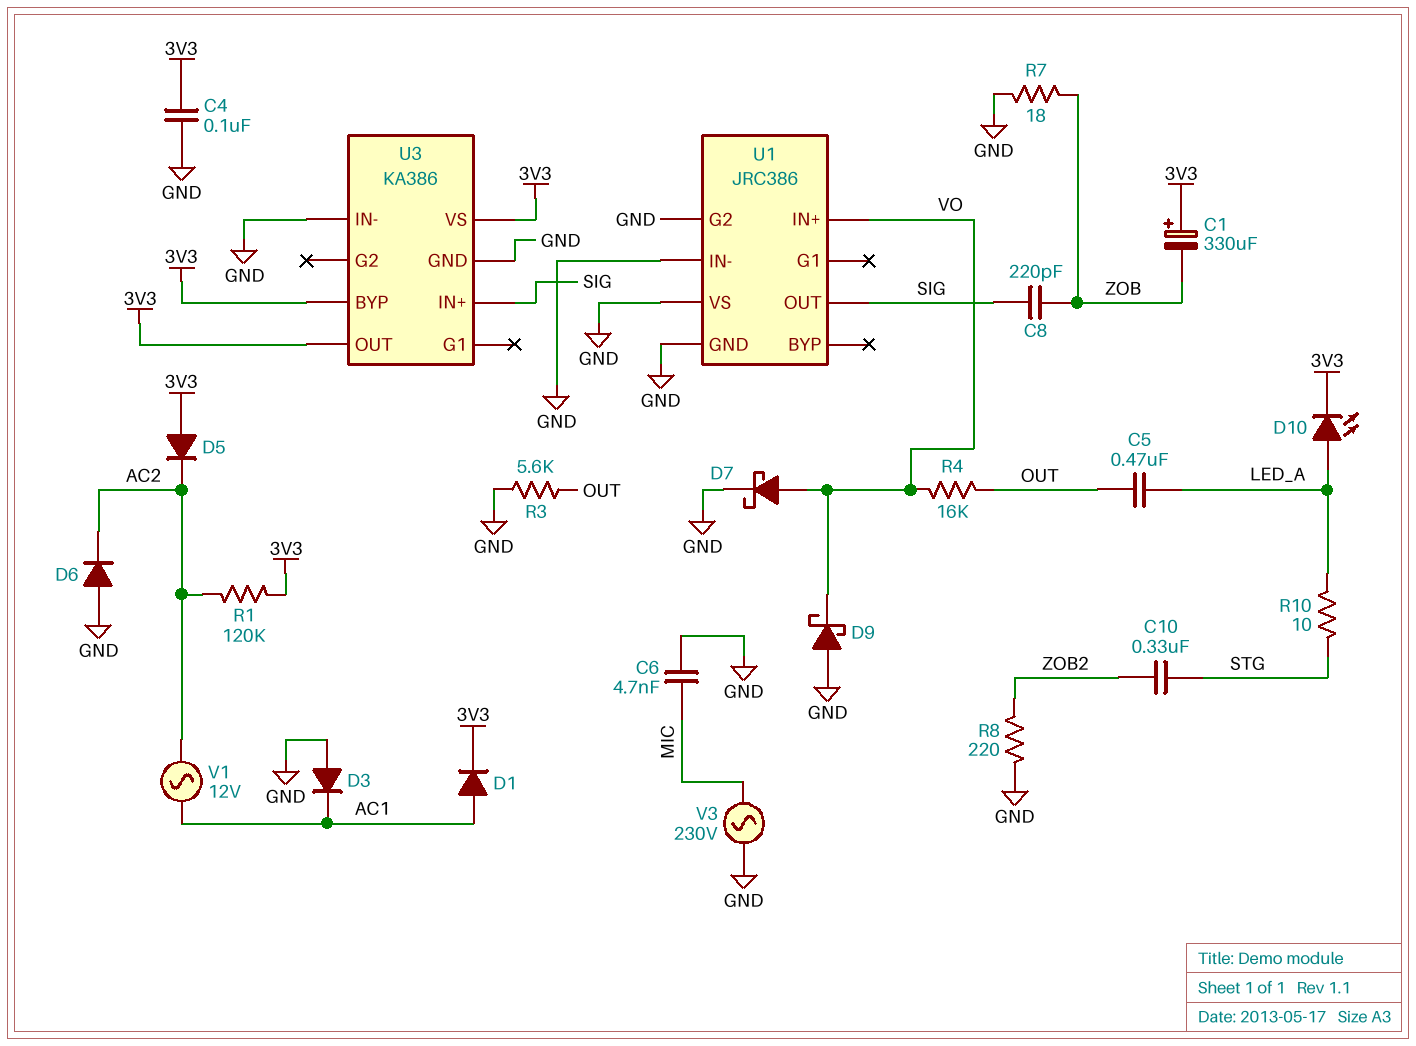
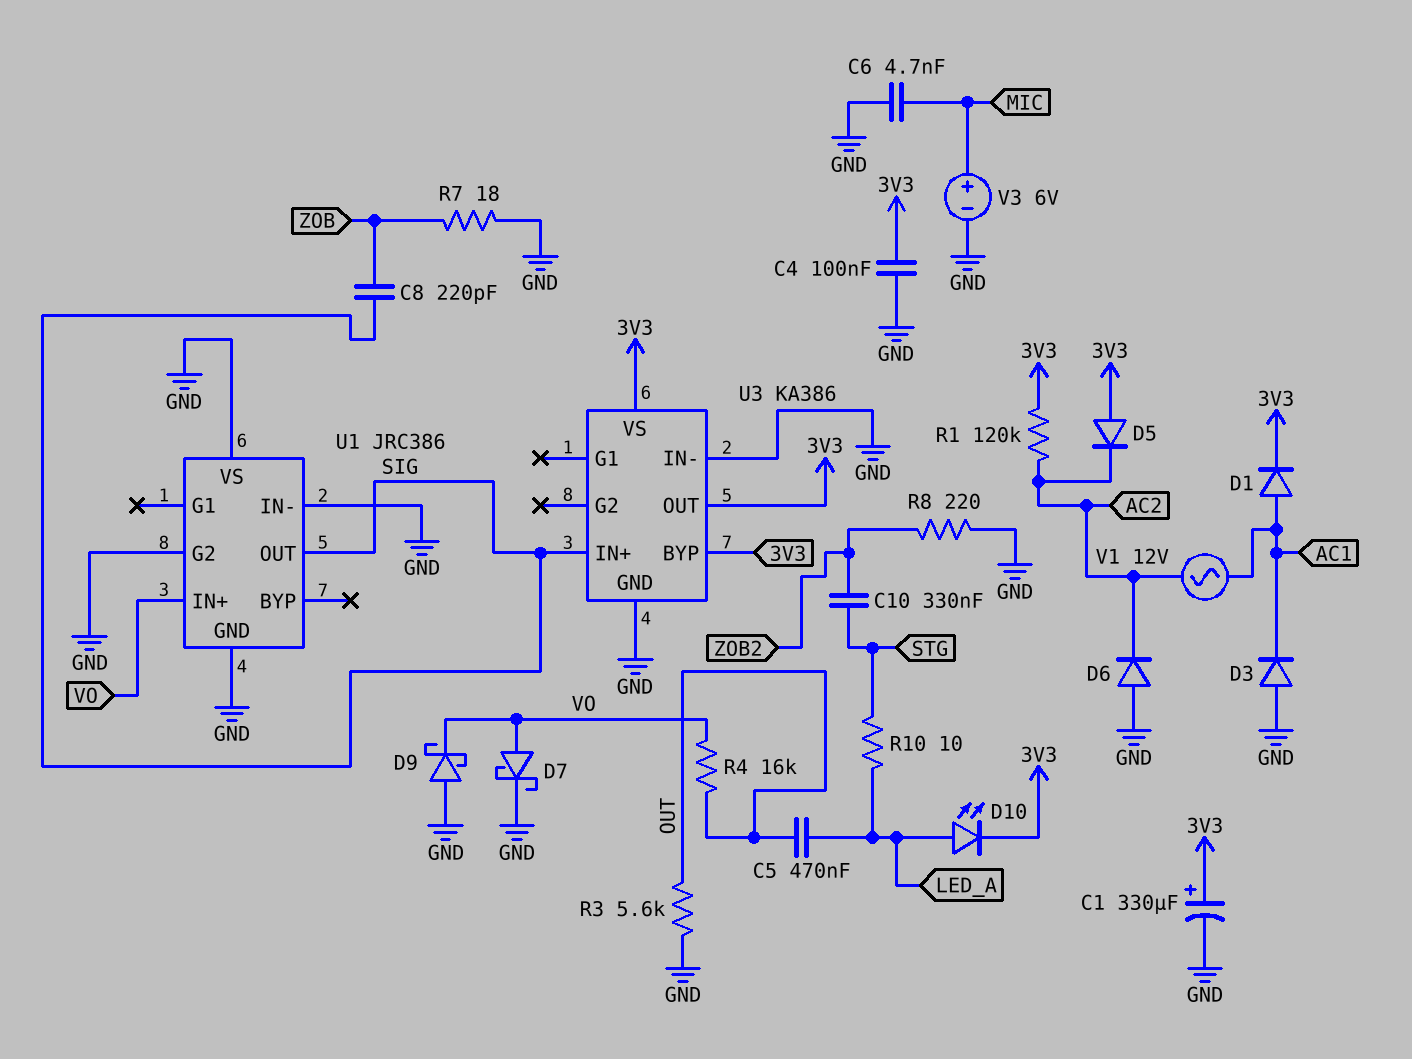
C1: 330uF (plus 3V3, minus ZOB) -> 330uF (plus 3V3, minus GND)
V3: AC 230V (GND, MIC) -> 6V (plus MIC, minus GND)

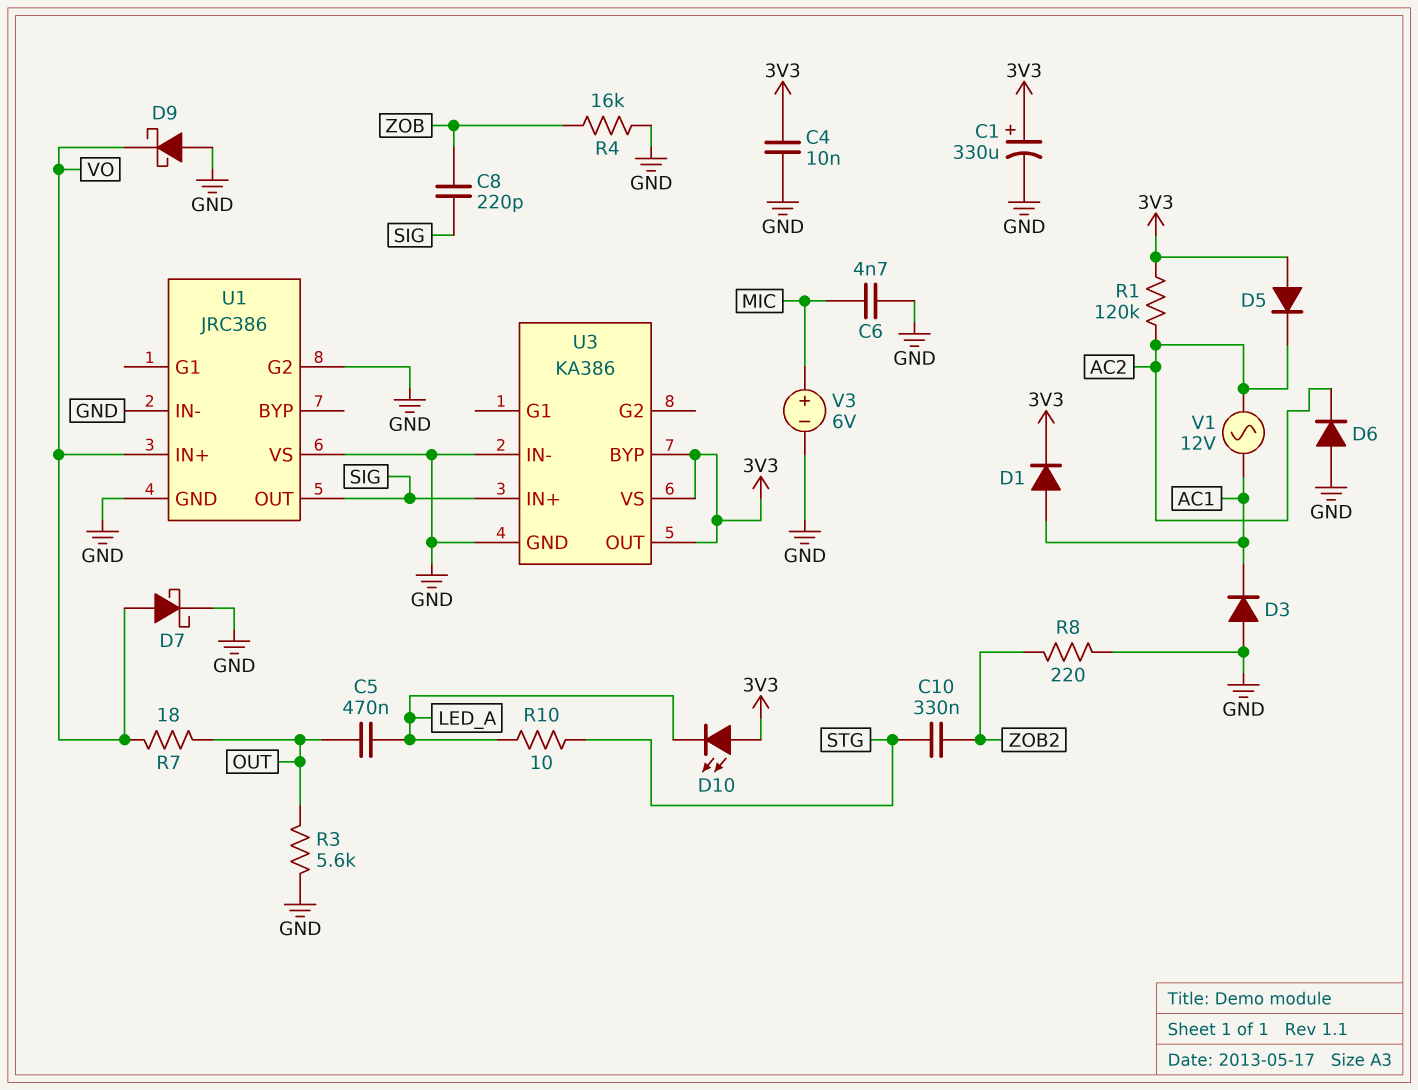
C4: 100nF (3V3, GND) -> 10nF (3V3, GND)
D10: LED (A LED_A, K 3V3) -> LED (A 3V3, K LED_A)
R4: 16k (OUT, VO) -> 16k (GND, ZOB)
R7: 18 (GND, ZOB) -> 18 (OUT, VO)

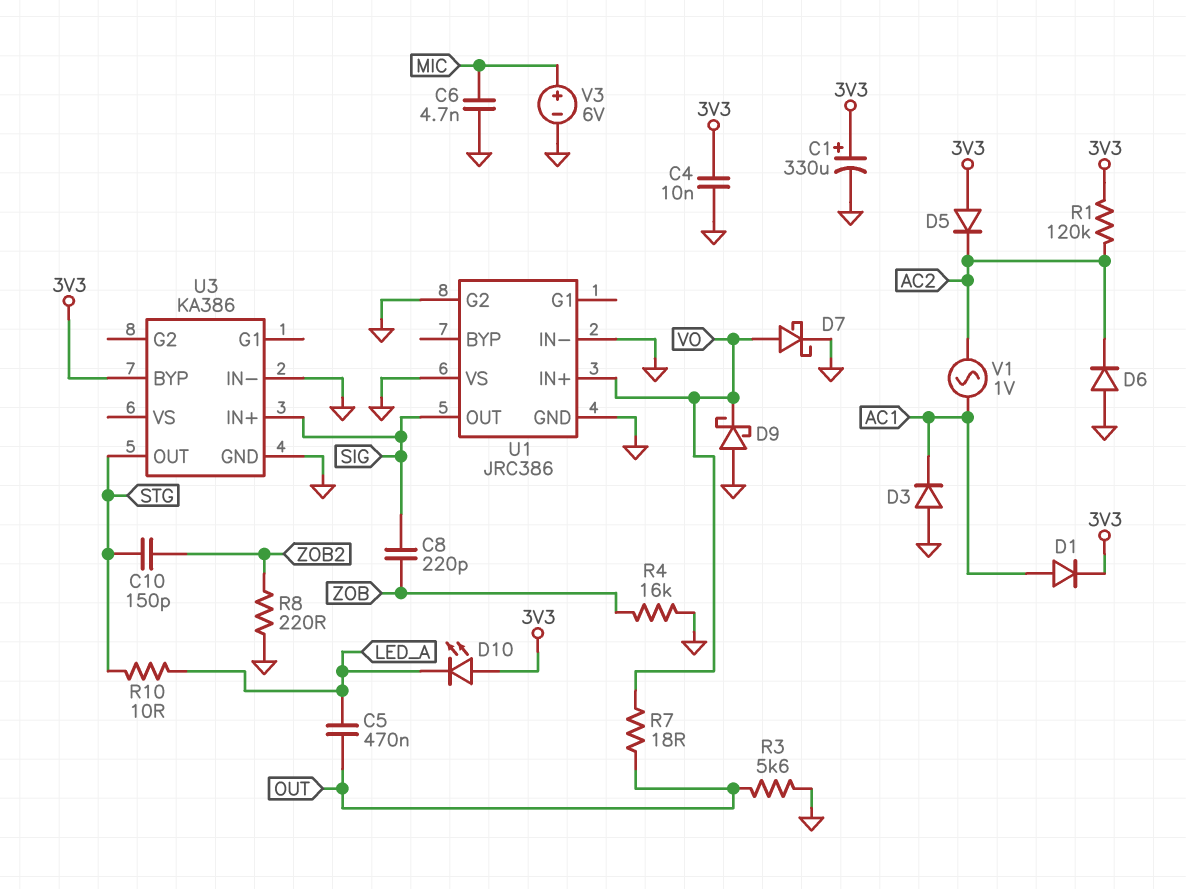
C10: 330nF (STG, ZOB2) -> 150pF (STG, ZOB2)
U3 pin OUT: 3V3 -> STG
U3 pin VS: 3V3 -> none
V1: AC 12V (AC1, AC2) -> AC 1V (AC1, AC2)

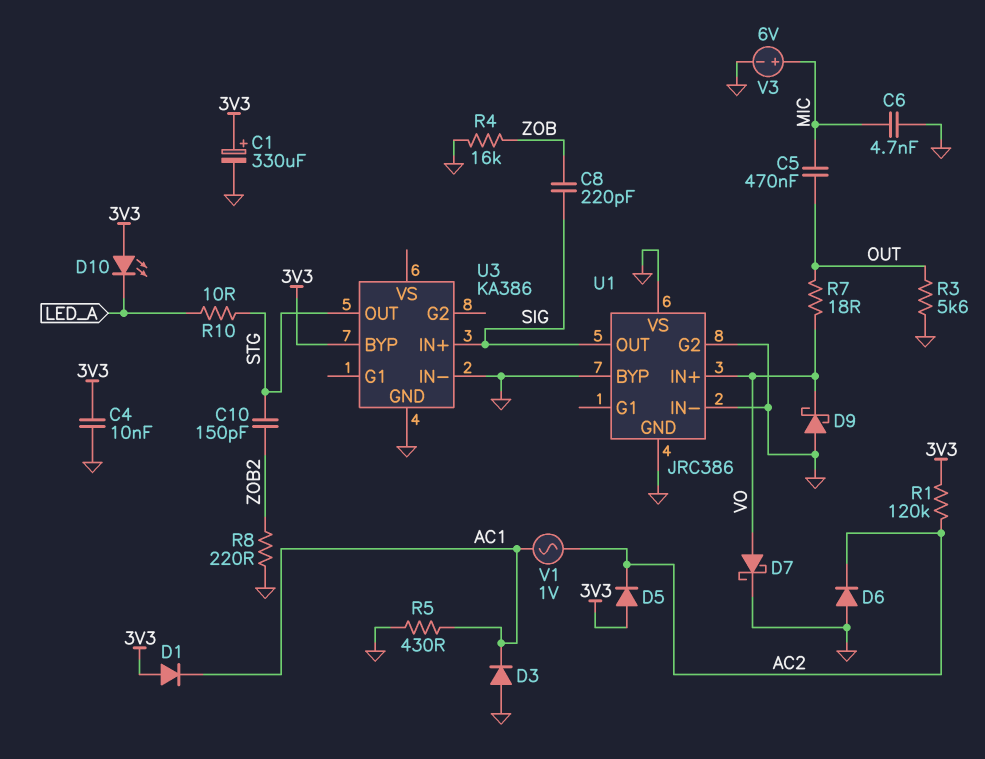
C5: 470nF (LED_A, OUT) -> 470nF (MIC, OUT)
D1: diode (A AC1, K 3V3) -> diode (A 3V3, K AC1)
R5: none -> 430 (AC1, GND)
U1 pin BYP: none -> GND

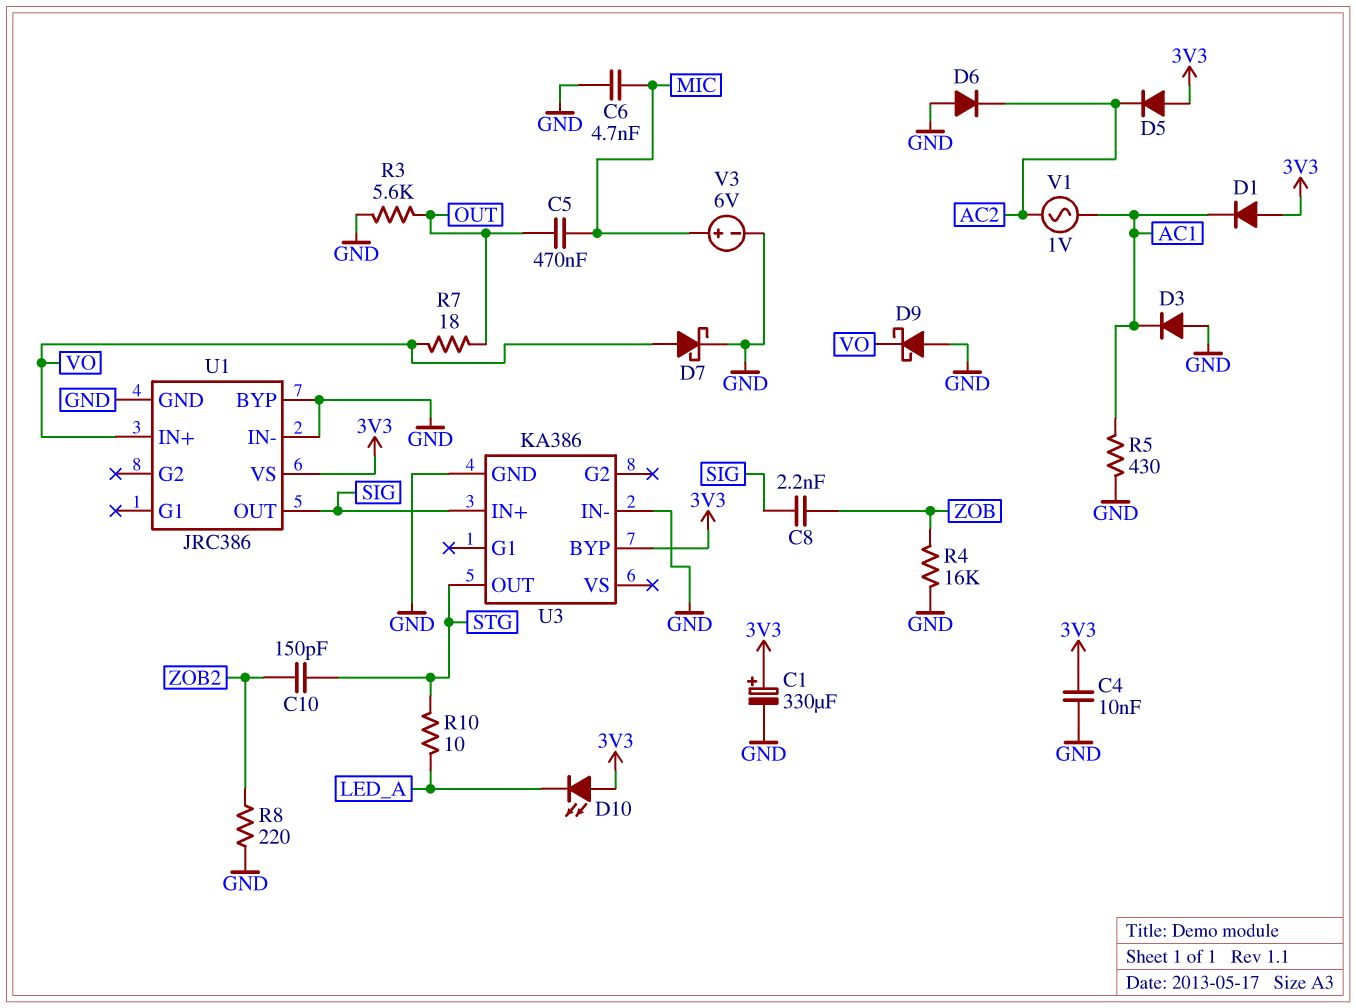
C8: 220pF (SIG, ZOB) -> 2.2nF (SIG, ZOB)
R1: 120k (3V3, AC2) -> none
U1 pin G2: GND -> none
U1 pin VS: GND -> 3V3

